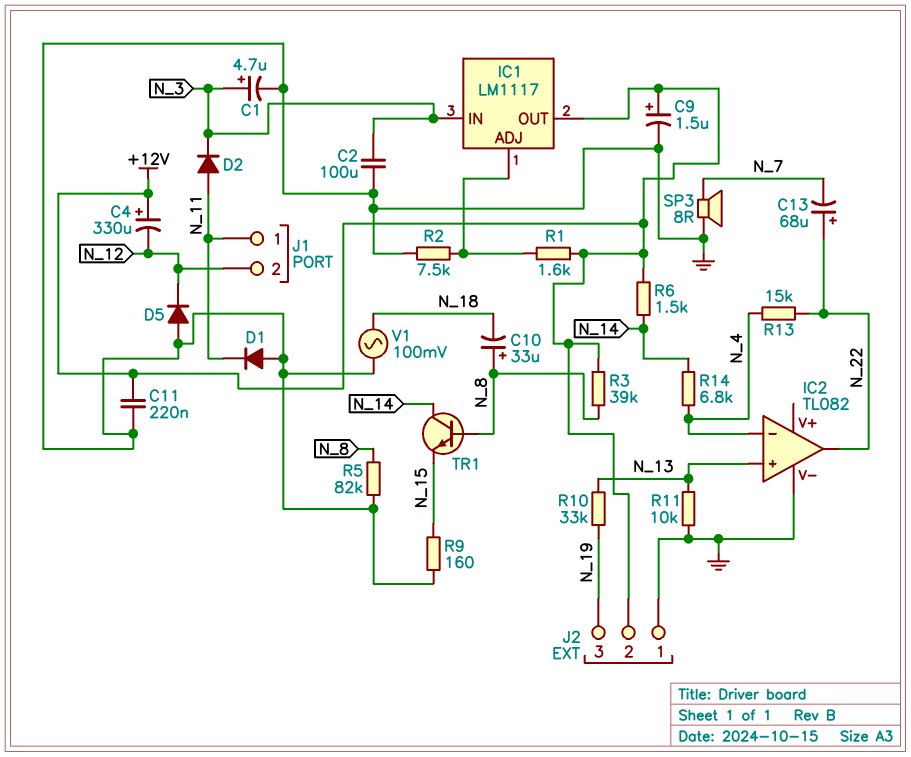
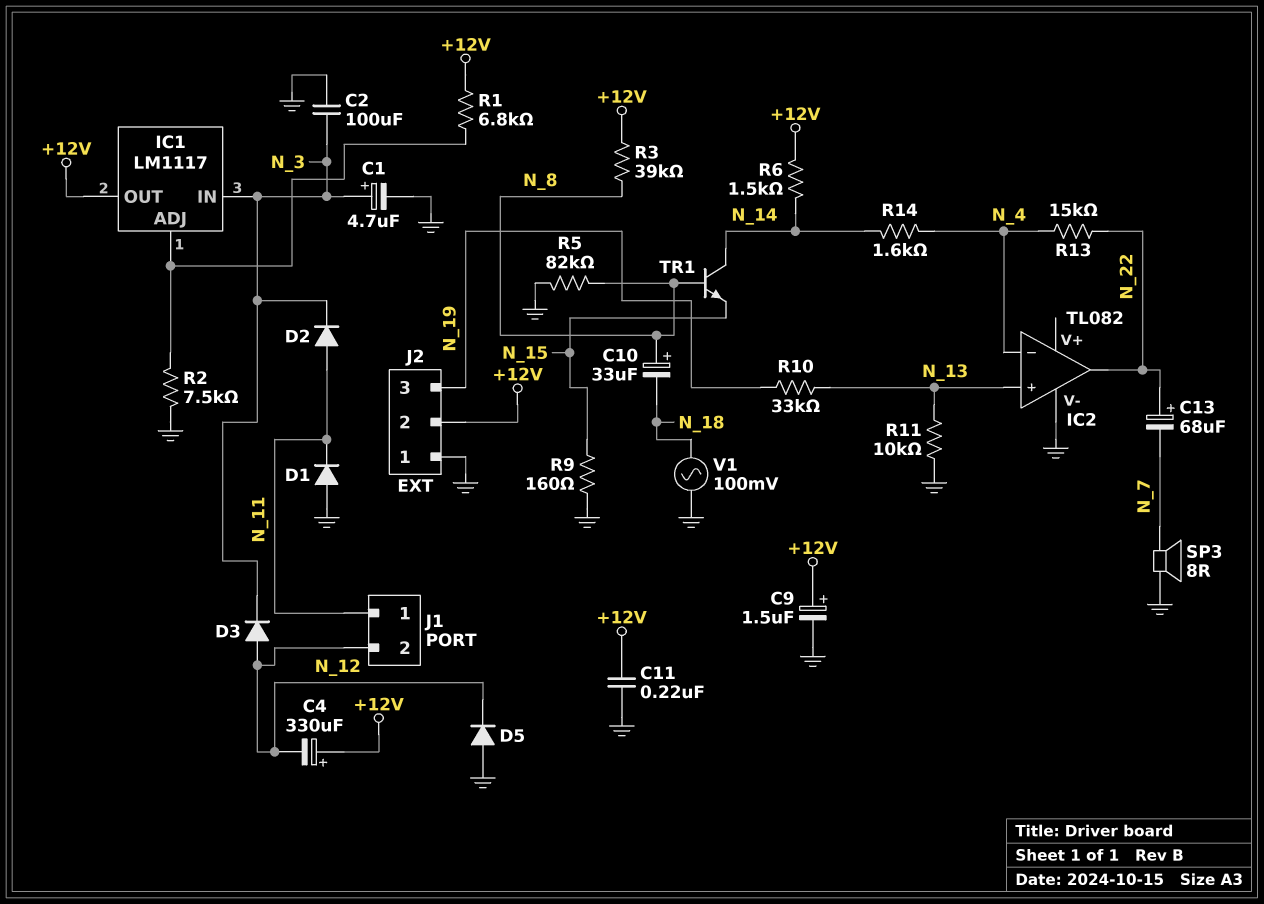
D3: none -> diode (A N_12, K N_3)
R1: 1.6k (+12V, IC1/ADJ) -> 6.8k (+12V, IC1/ADJ)
R14: 6.8k (N_4, N_14) -> 1.6k (N_4, N_14)

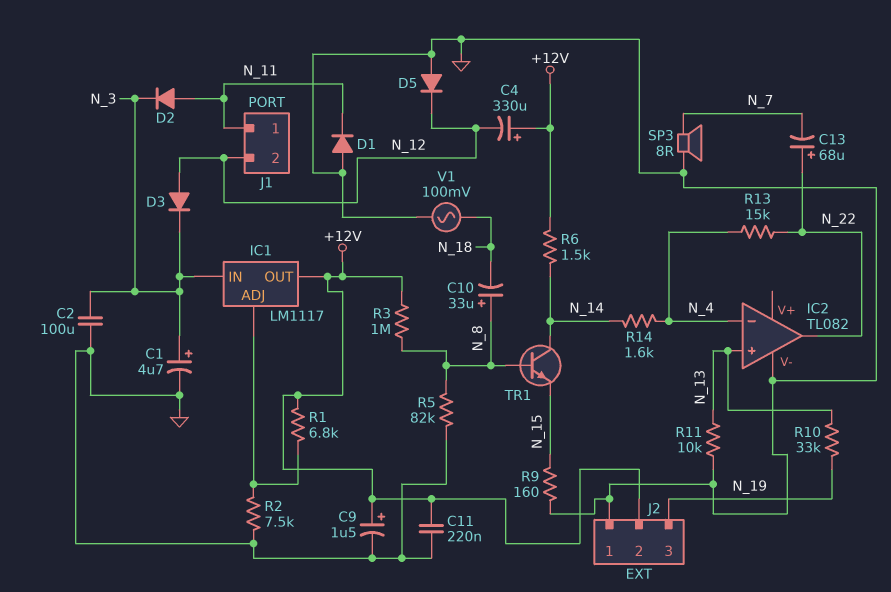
R3: 39k (+12V, N_8) -> 1M (+12V, N_8)

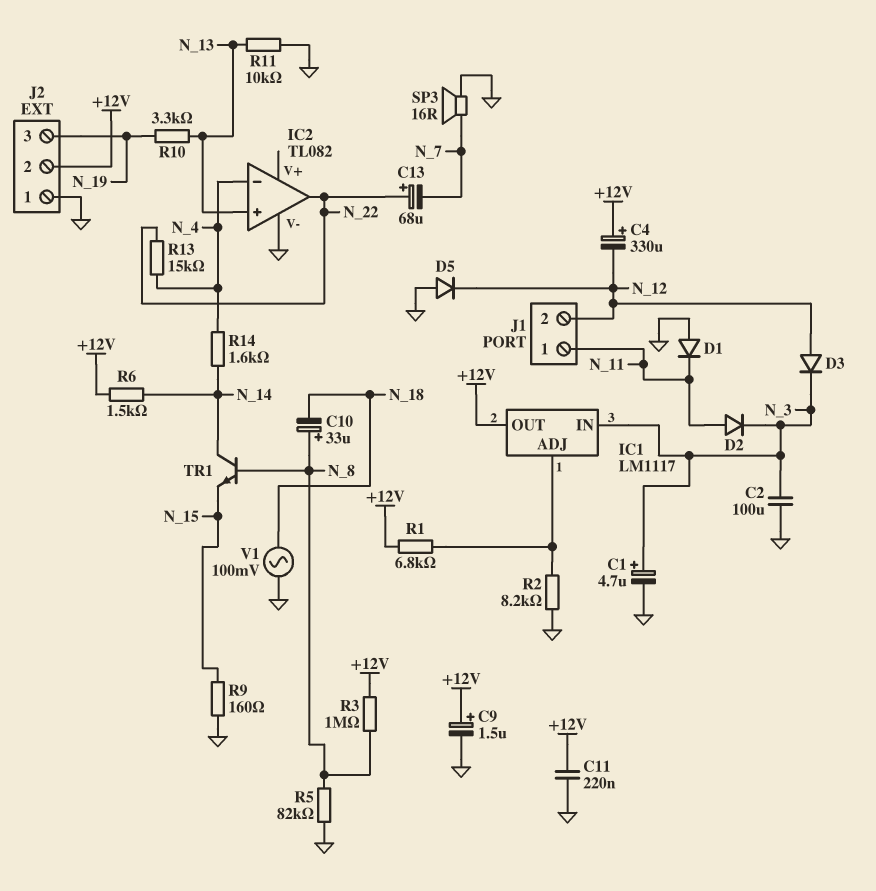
R2: 7.5k (GND, IC1/ADJ) -> 8.2k (GND, IC1/ADJ)
R10: 33k (N_13, N_19) -> 3.3k (N_13, N_19)
SP3: speaker 8R (GND, N_7) -> speaker 16R (GND, N_7)

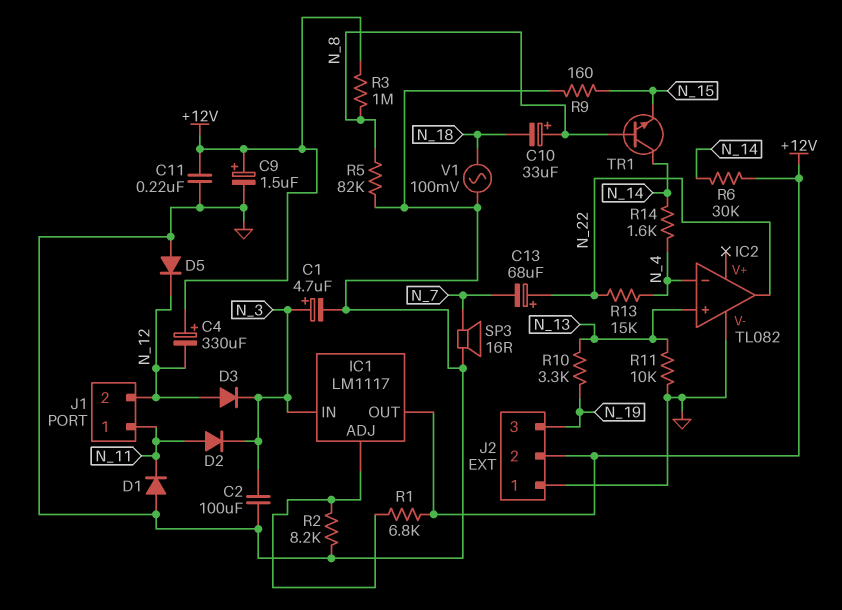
R6: 1.5k (+12V, N_14) -> 30k (+12V, N_14)

